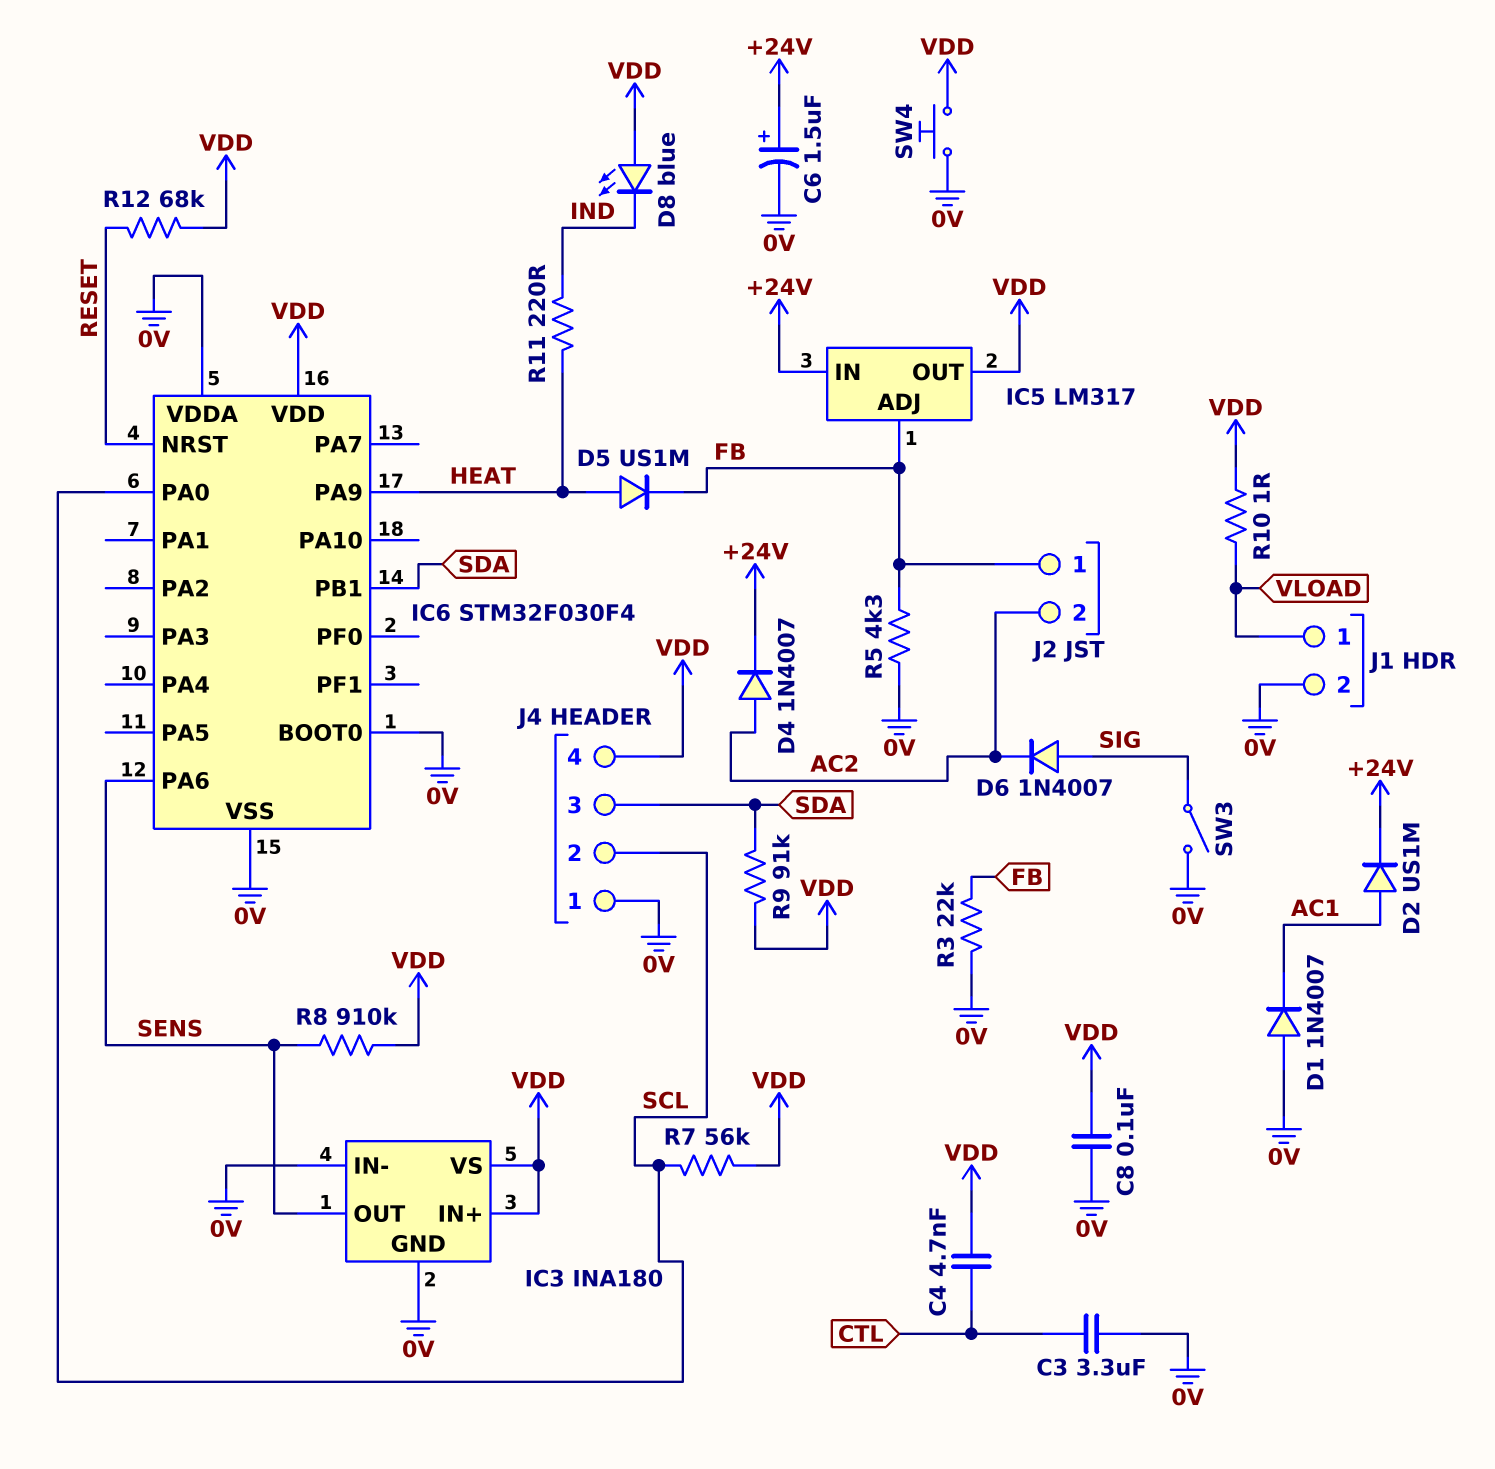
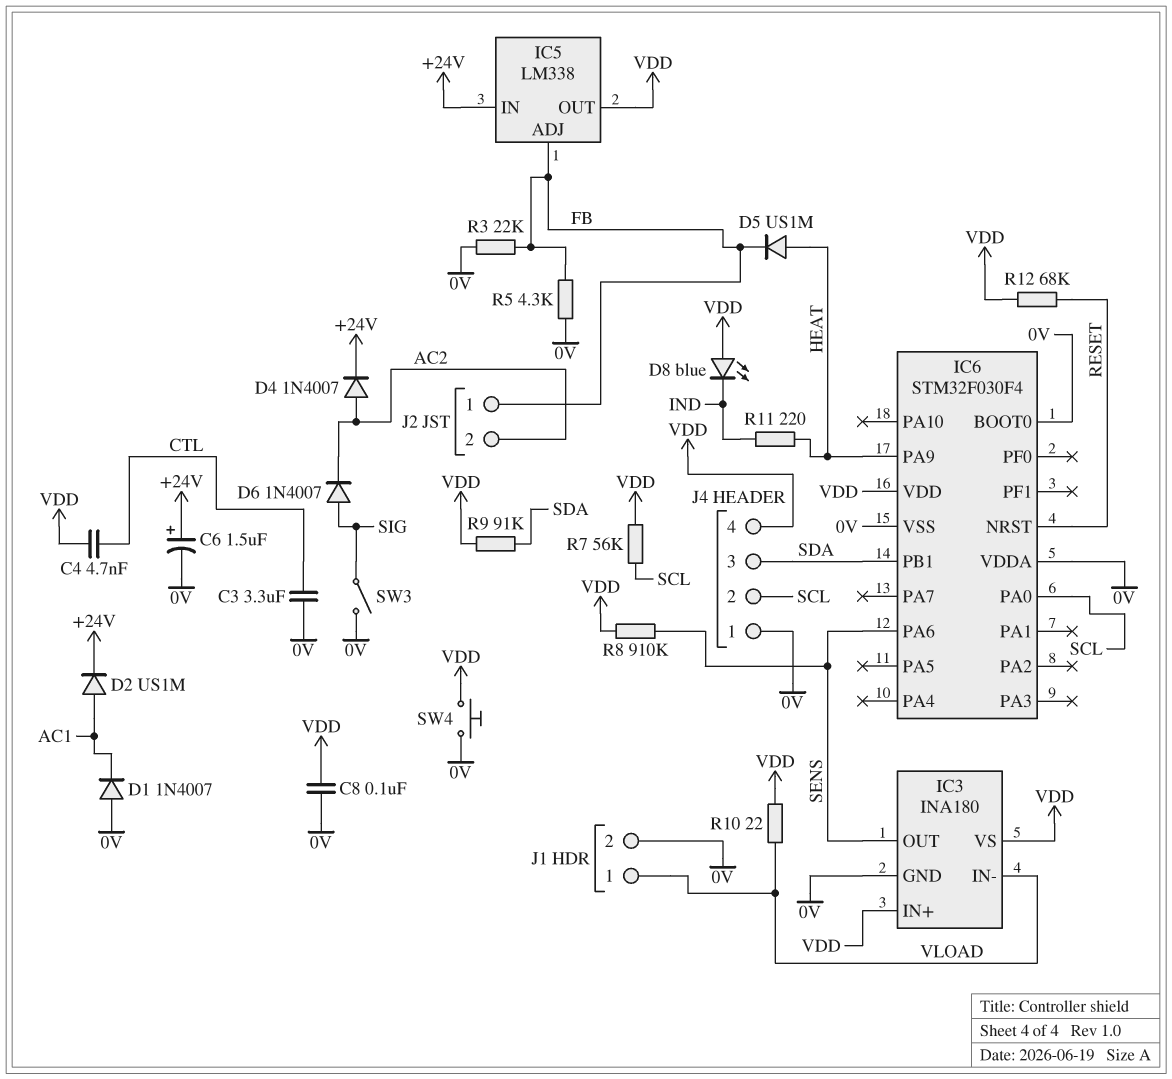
IC3 pin IN-: 0V -> VLOAD
IC5: LM317 -> LM338
R10: 1 (VDD, VLOAD) -> 22 (VDD, VLOAD)

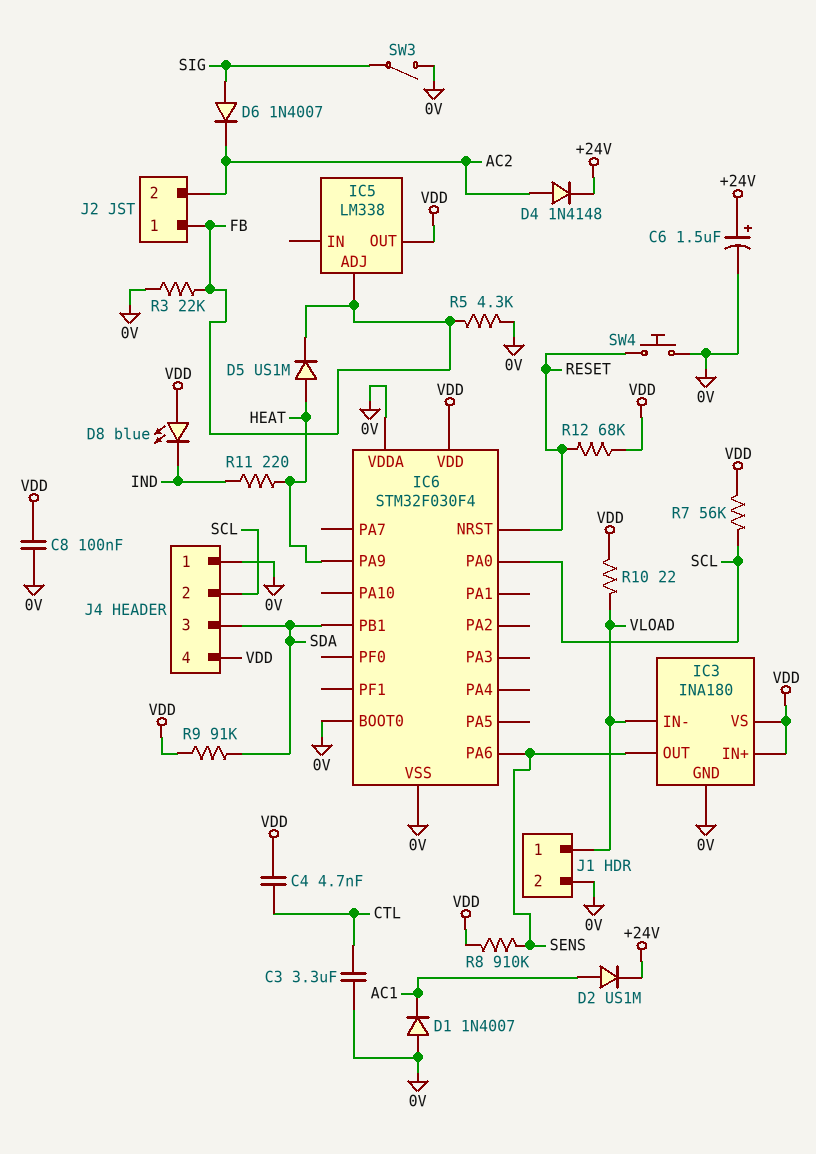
D4: diode 1N4007 (A AC2, K +24V) -> diode 1N4148 (A AC2, K +24V)
IC5 pin IN: +24V -> none
SW4: button (0V, VDD) -> button (0V, RESET)

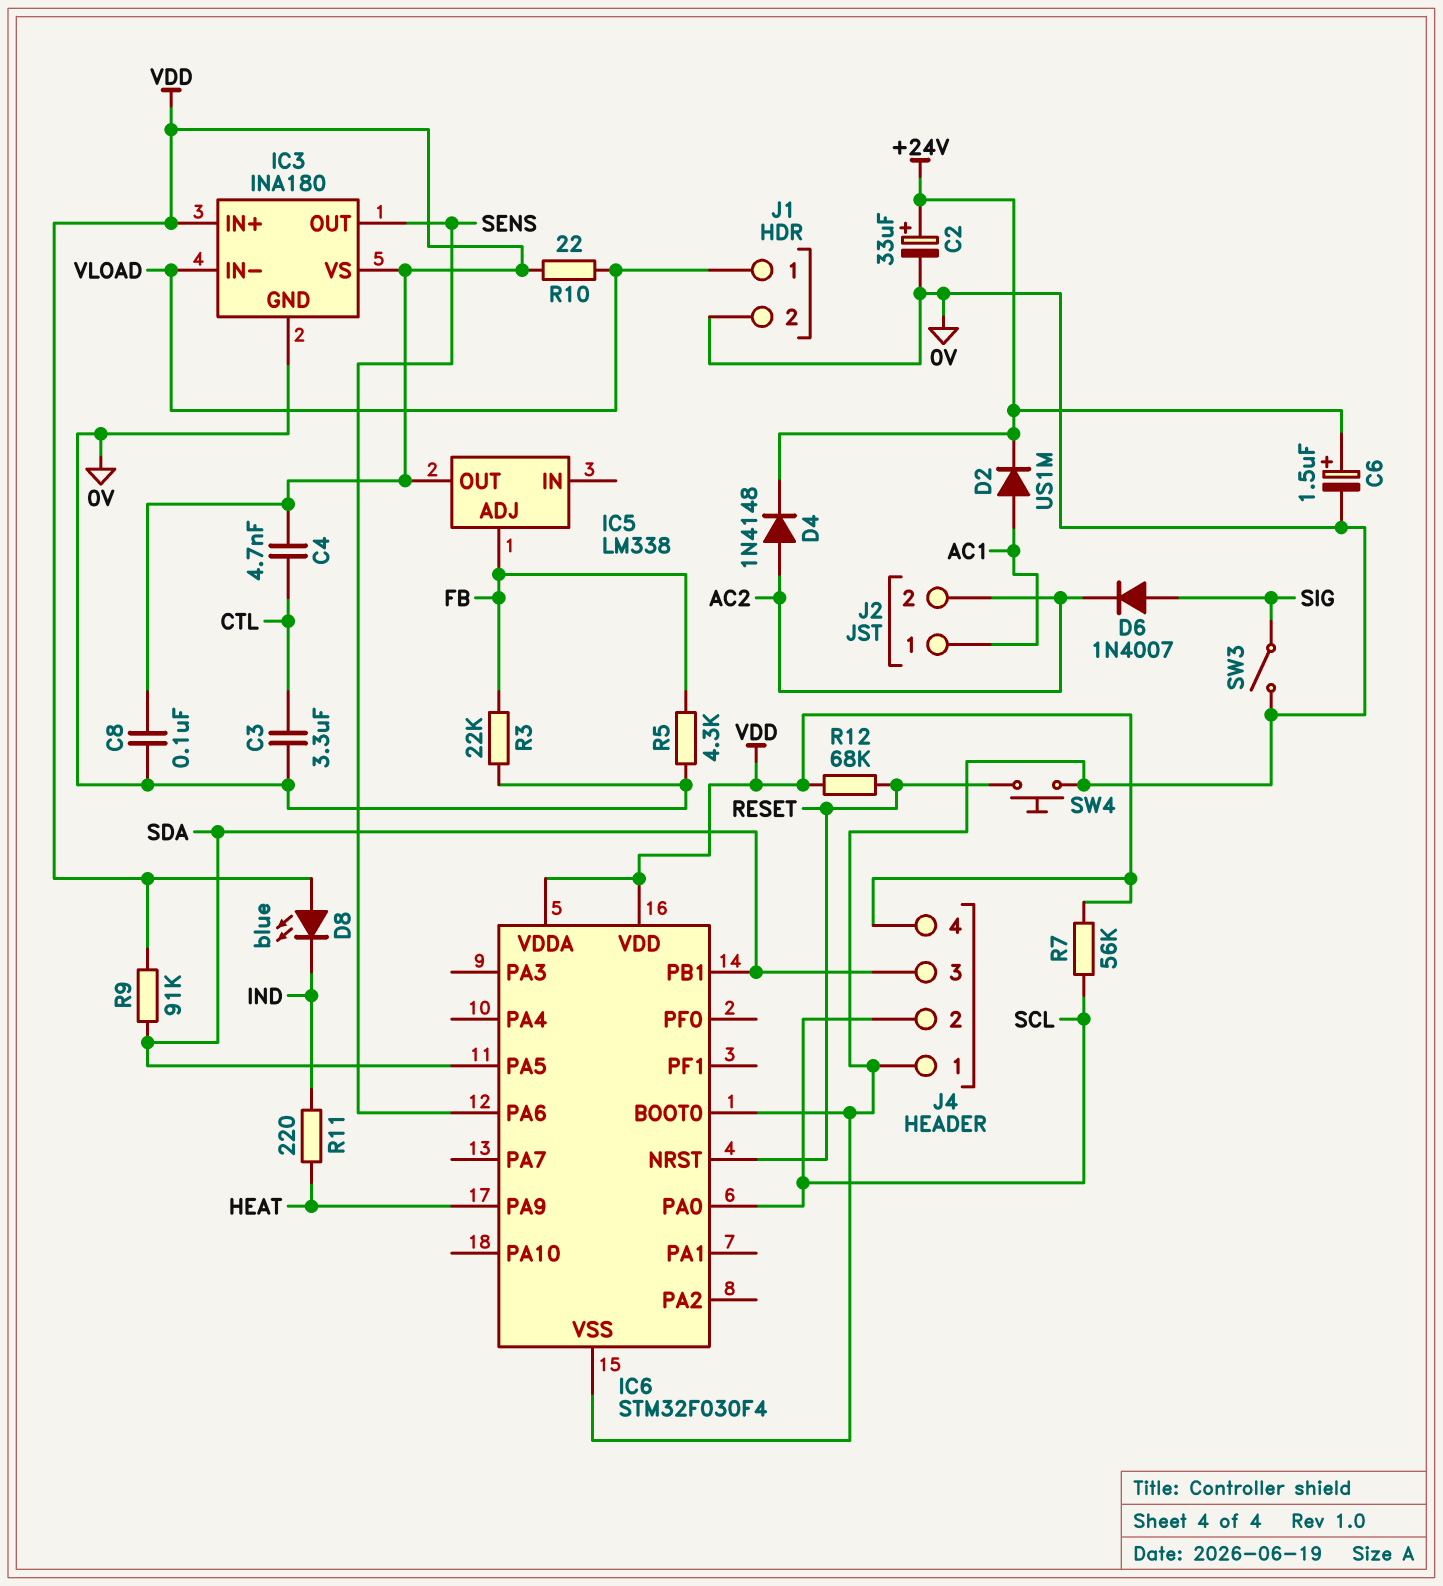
C2: none -> 33uF (plus +24V, minus 0V)
D1: diode 1N4007 (A 0V, K AC1) -> none
D5: diode US1M (A HEAT, K FB) -> none
IC6 pin PA5: none -> SDA
IC6 pin VDDA: 0V -> VDD
J2 pin 1: FB -> AC1
R8: 910k (SENS, VDD) -> none

